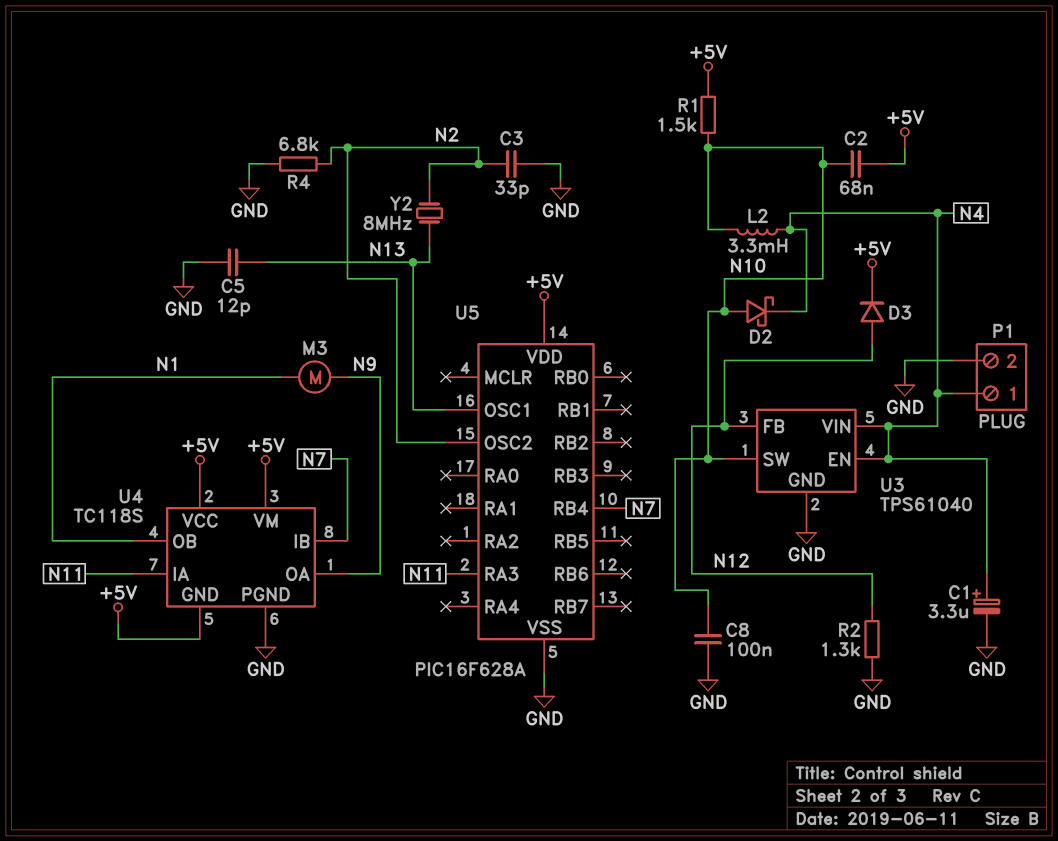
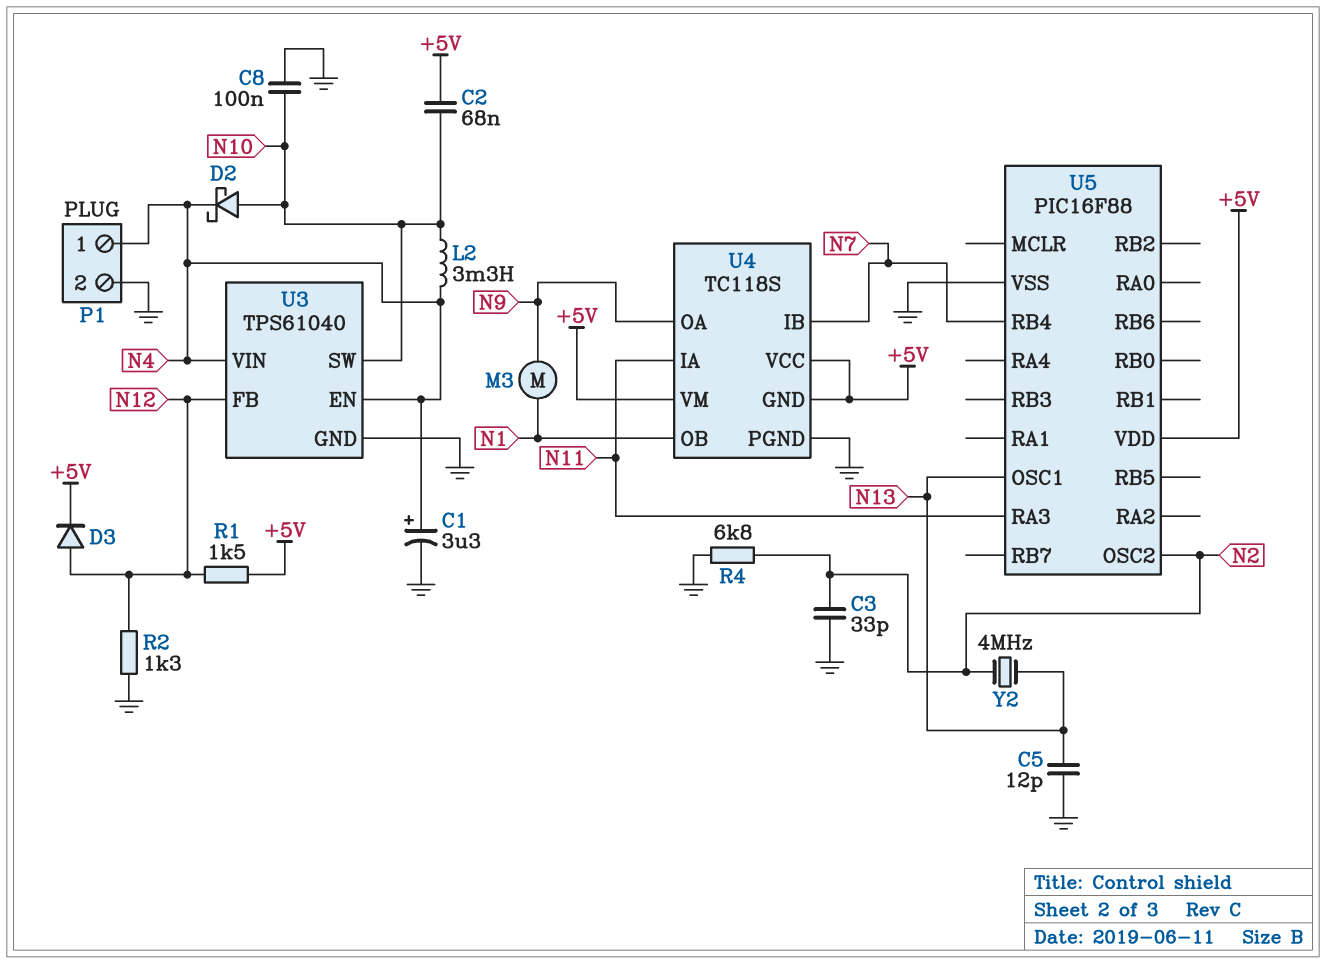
R1: 1.5k (+5V, N10) -> 1.5k (+5V, N12)
U5: PIC16F628A -> PIC16F88
Y2: 8MHz (N2, N13) -> 4MHz (N2, N13)

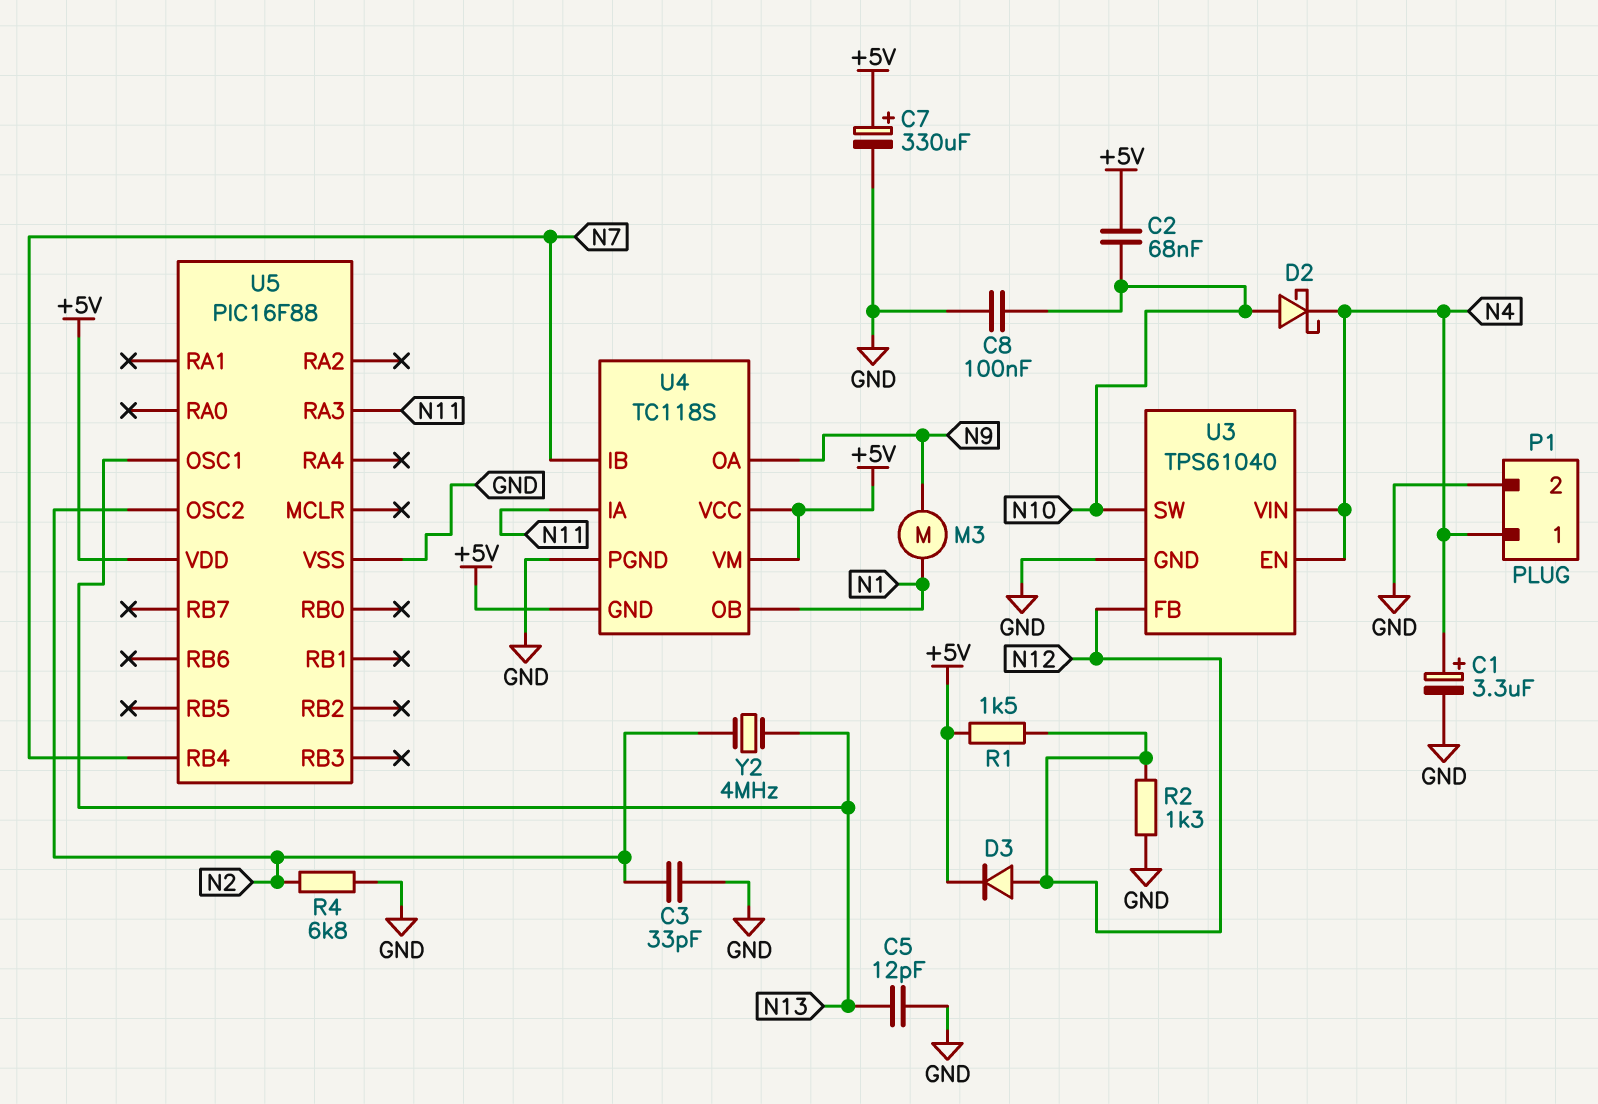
C7: none -> 330uF (plus +5V, minus GND)
L2: 3.3mH (N4, N10) -> none

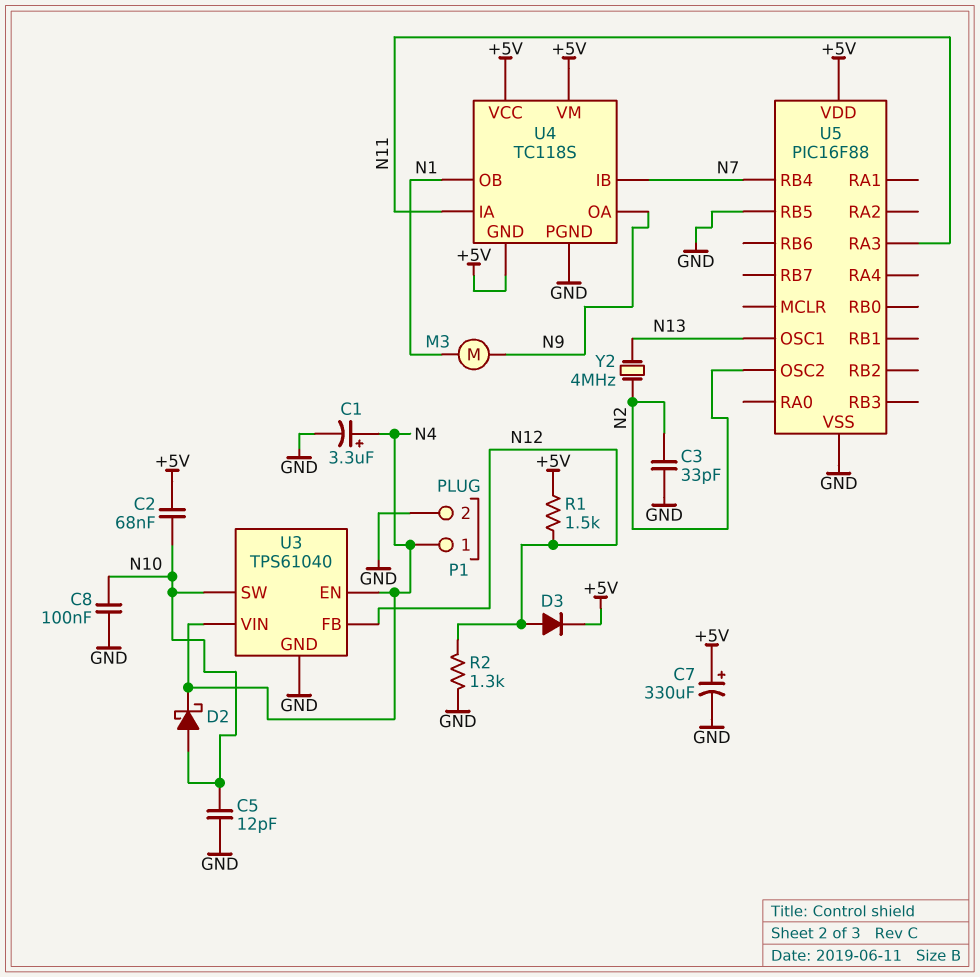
C5: 12pF (GND, N13) -> 12pF (GND, N10)
R4: 6.8k (GND, N2) -> none
U5 pin RB5: none -> GND

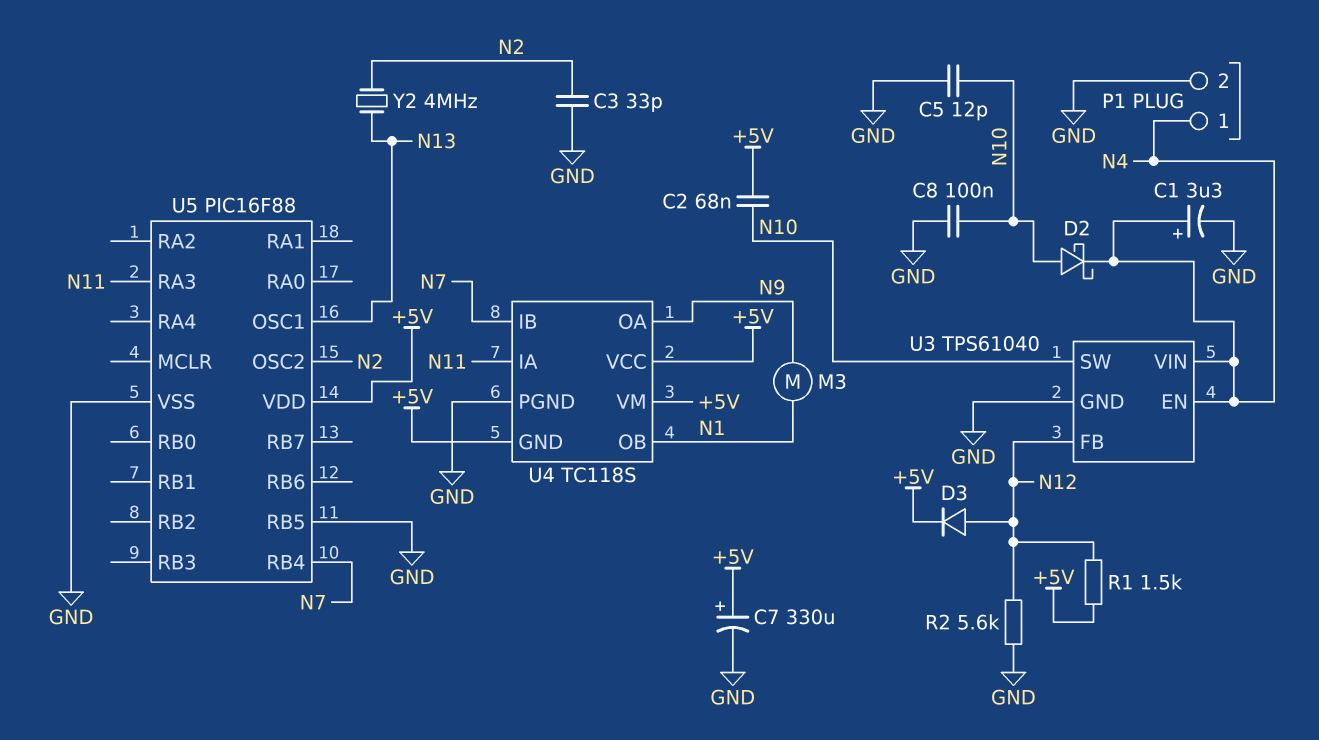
R2: 1.3k (GND, N12) -> 5.6k (GND, N12)

